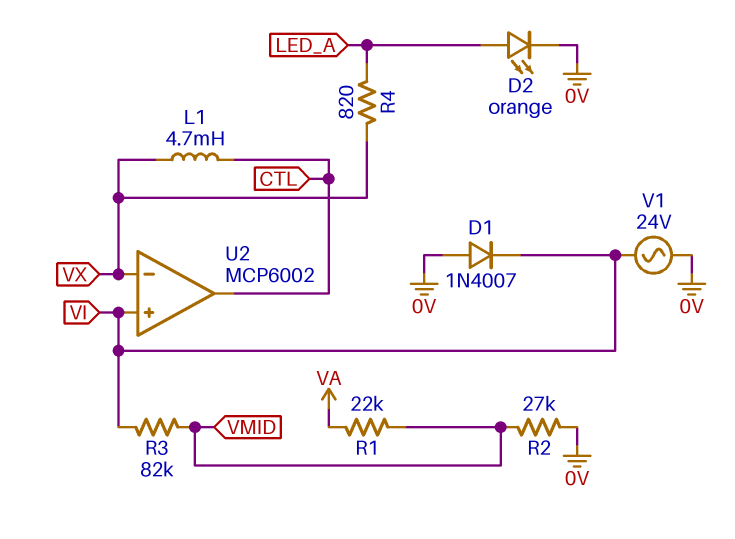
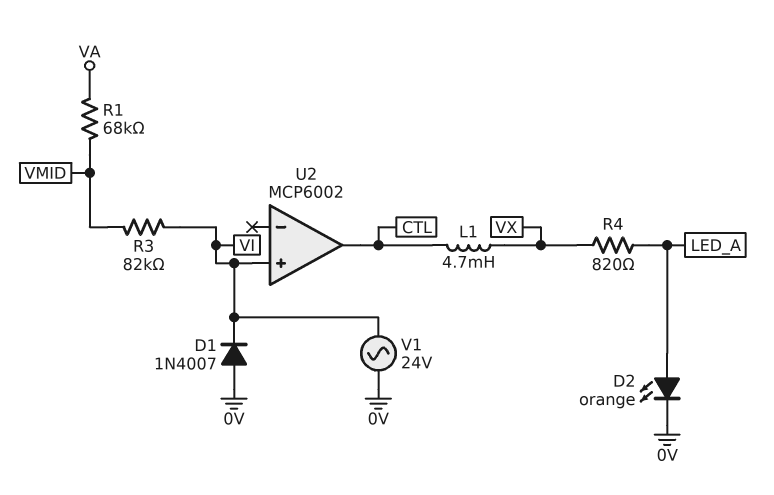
R1: 22k (VA, VMID) -> 68k (VA, VMID)
R2: 27k (0V, VMID) -> none
U2 pin in-: VX -> none

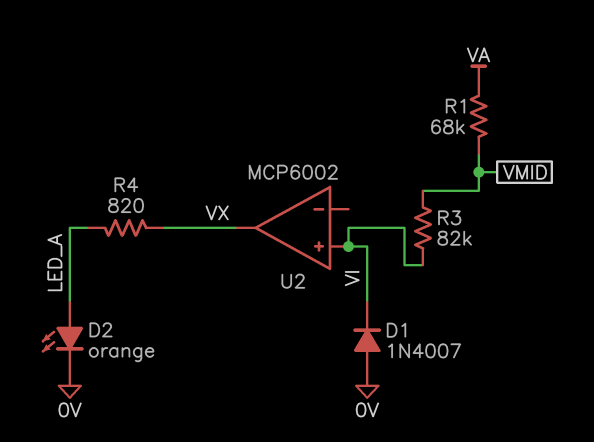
L1: 4.7mH (CTL, VX) -> none
U2 pin out: CTL -> VX
V1: AC 24V (0V, VI) -> none

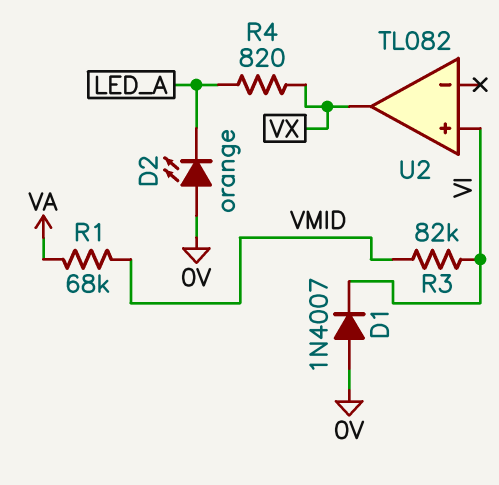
D2: LED orange (A LED_A, K 0V) -> LED orange (A 0V, K LED_A)
U2: MCP6002 -> TL082

